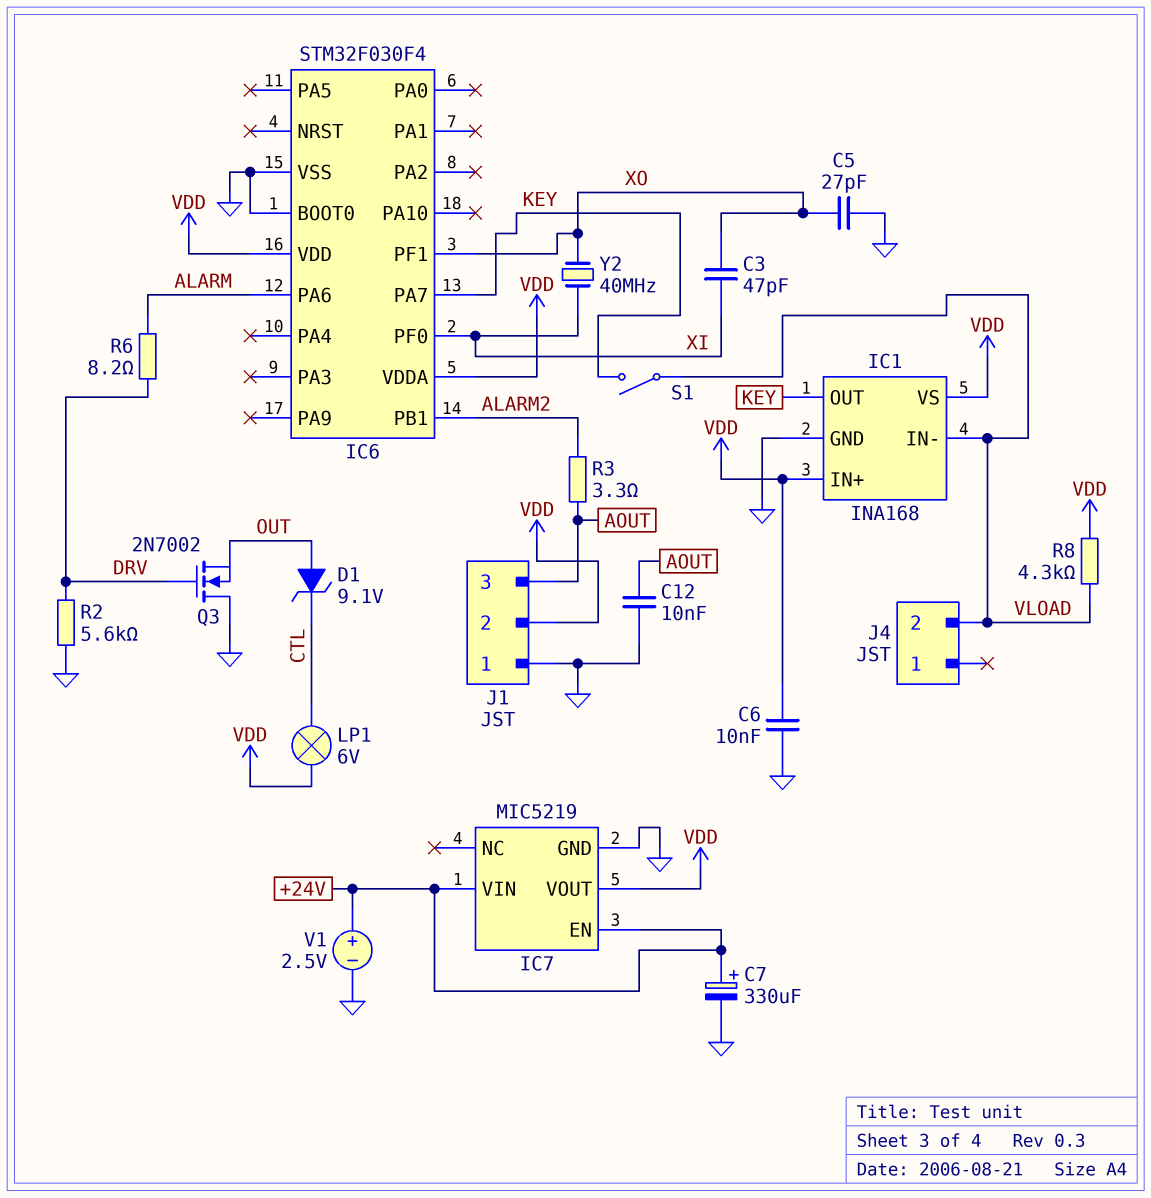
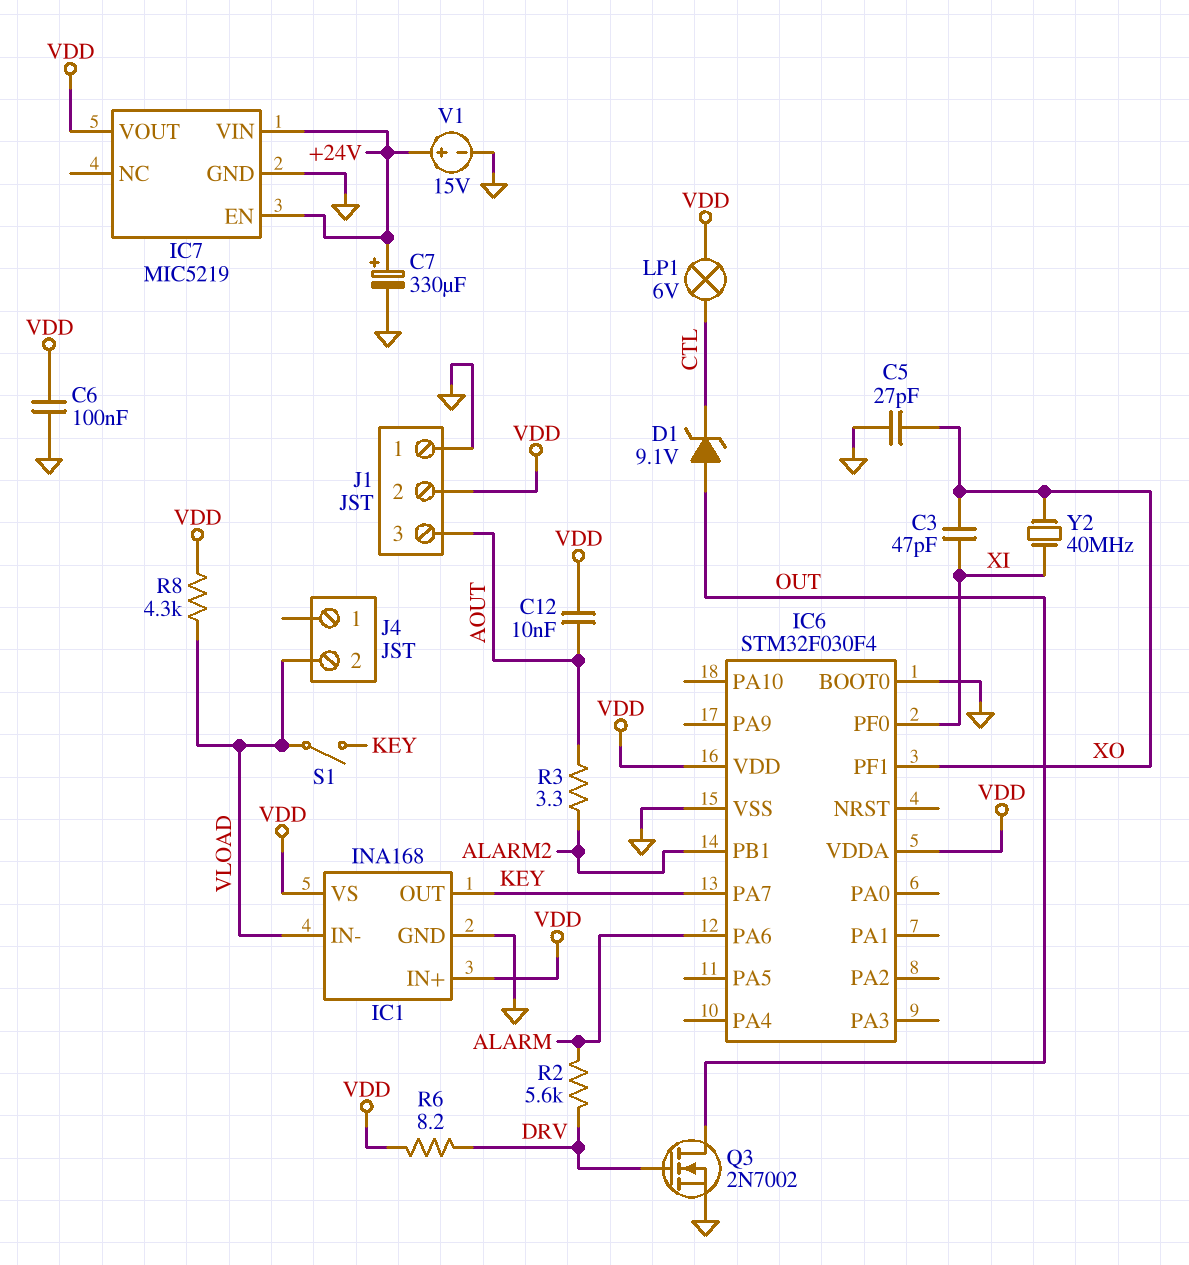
C6: 10nF (GND, VDD) -> 100nF (GND, VDD)
C12: 10nF (AOUT, GND) -> 10nF (AOUT, VDD)
Q3: NMOS 2N7002 (G DRV, D GND, S OUT) -> NMOS 2N7002 (G DRV, D OUT, S GND)
R2: 5.6k (DRV, GND) -> 5.6k (ALARM, DRV)
R6: 8.2 (ALARM, DRV) -> 8.2 (DRV, VDD)
V1: 2.5V (plus +24V, minus GND) -> 15V (plus +24V, minus GND)

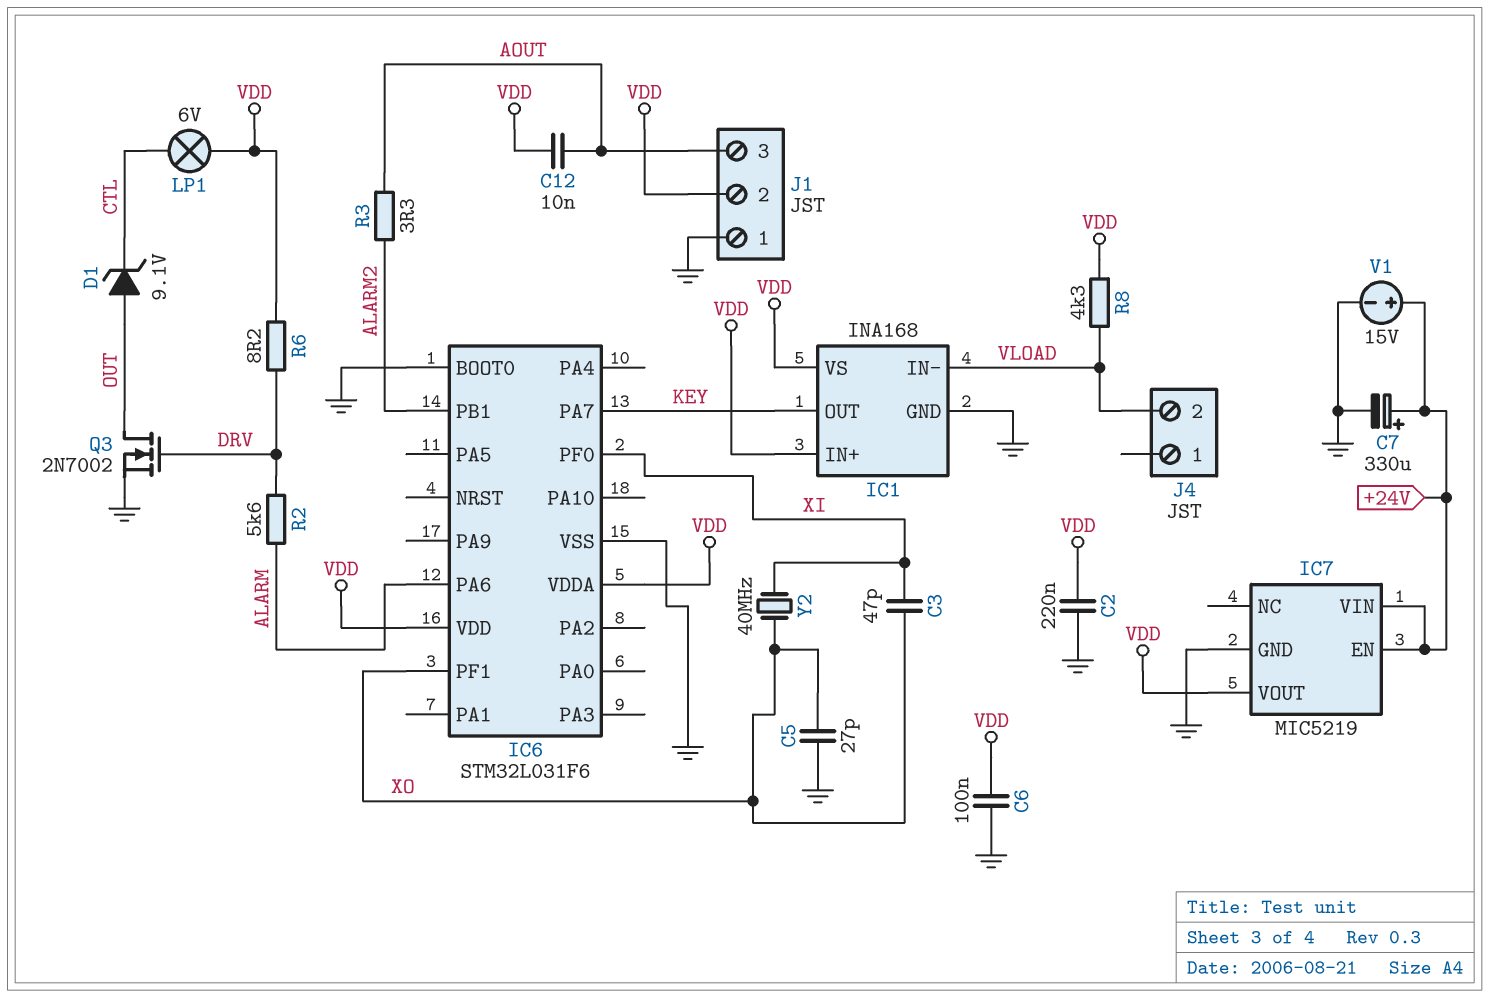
C2: none -> 220nF (GND, VDD)
IC6: STM32F030F4 -> STM32L031F6
S1: switch (KEY, VLOAD) -> none

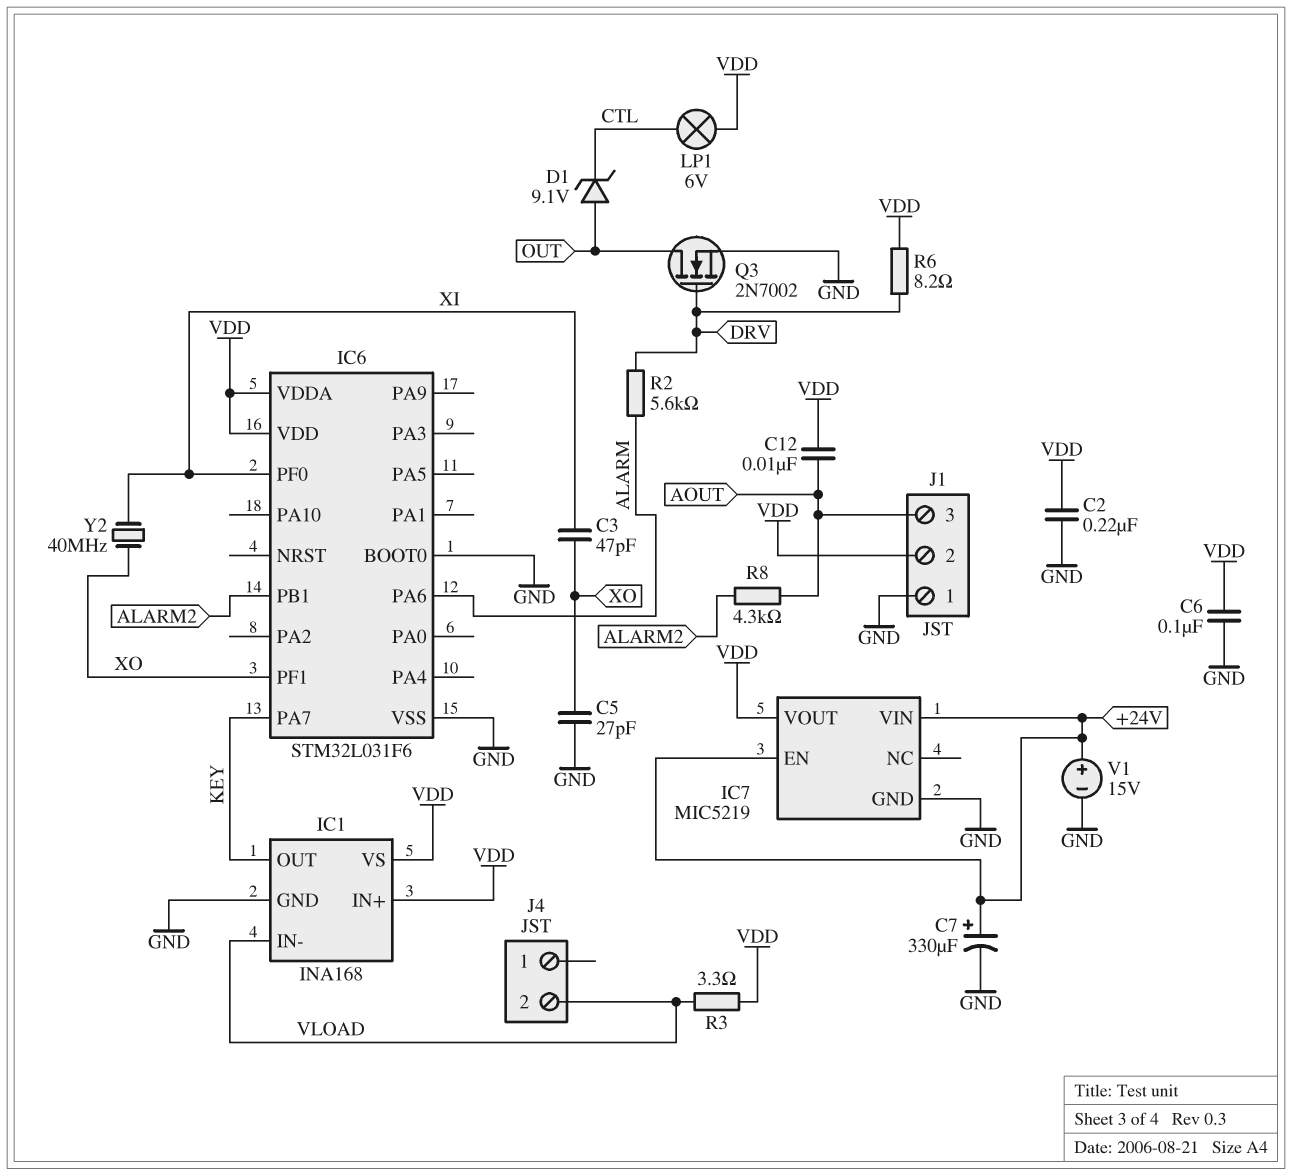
R3: 3.3 (ALARM2, AOUT) -> 3.3 (VDD, VLOAD)
R8: 4.3k (VDD, VLOAD) -> 4.3k (ALARM2, AOUT)

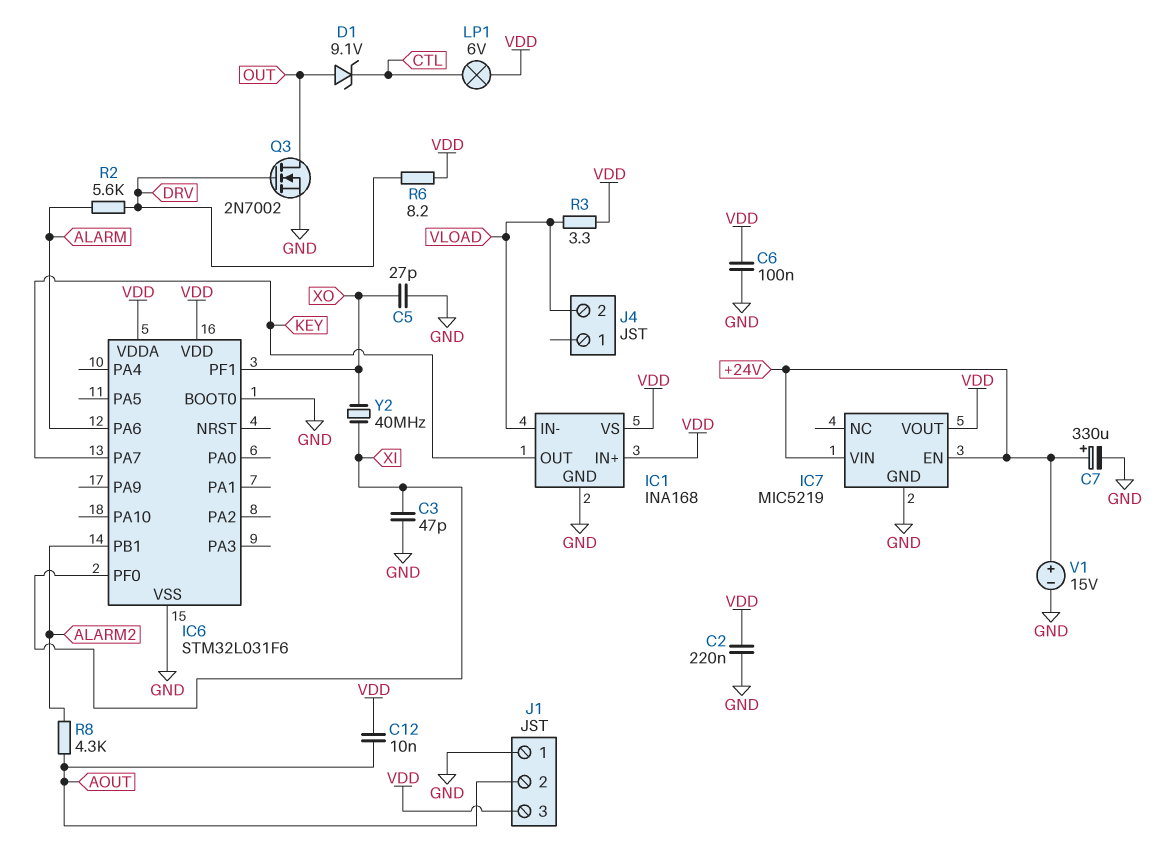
C3: 47pF (XI, XO) -> 47pF (GND, XI)
J1 pin 2: VDD -> AOUT
J1 pin 3: AOUT -> VDD

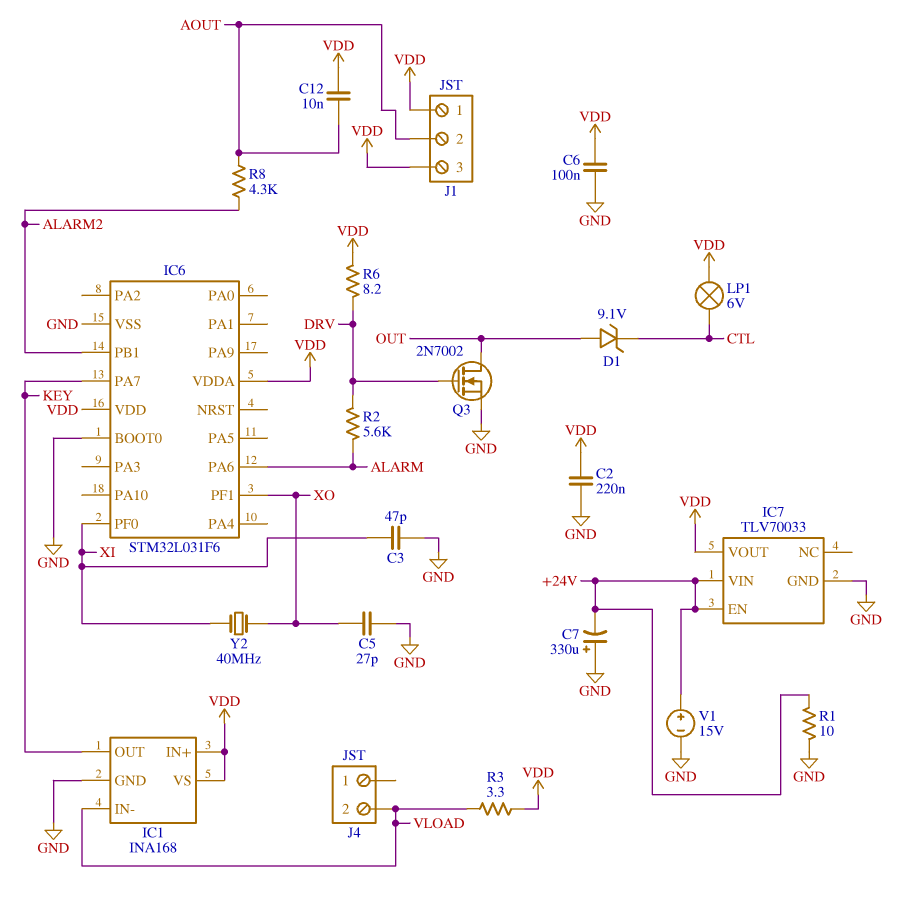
C7: 330uF (plus +24V, minus GND) -> 330uF (plus GND, minus +24V)
IC7: MIC5219 -> TLV70033
J1 pin 1: GND -> VDD
R1: none -> 10 (+24V, GND)

